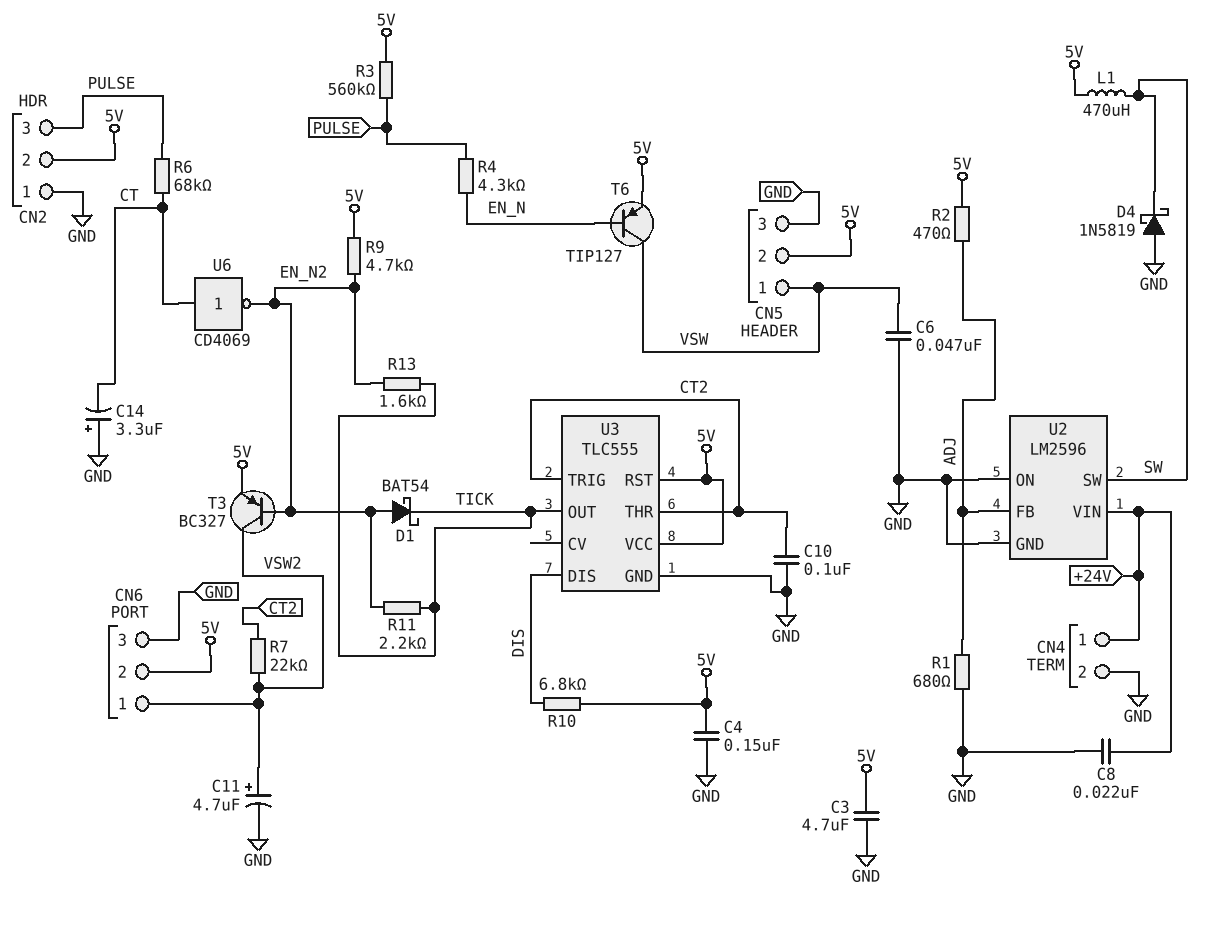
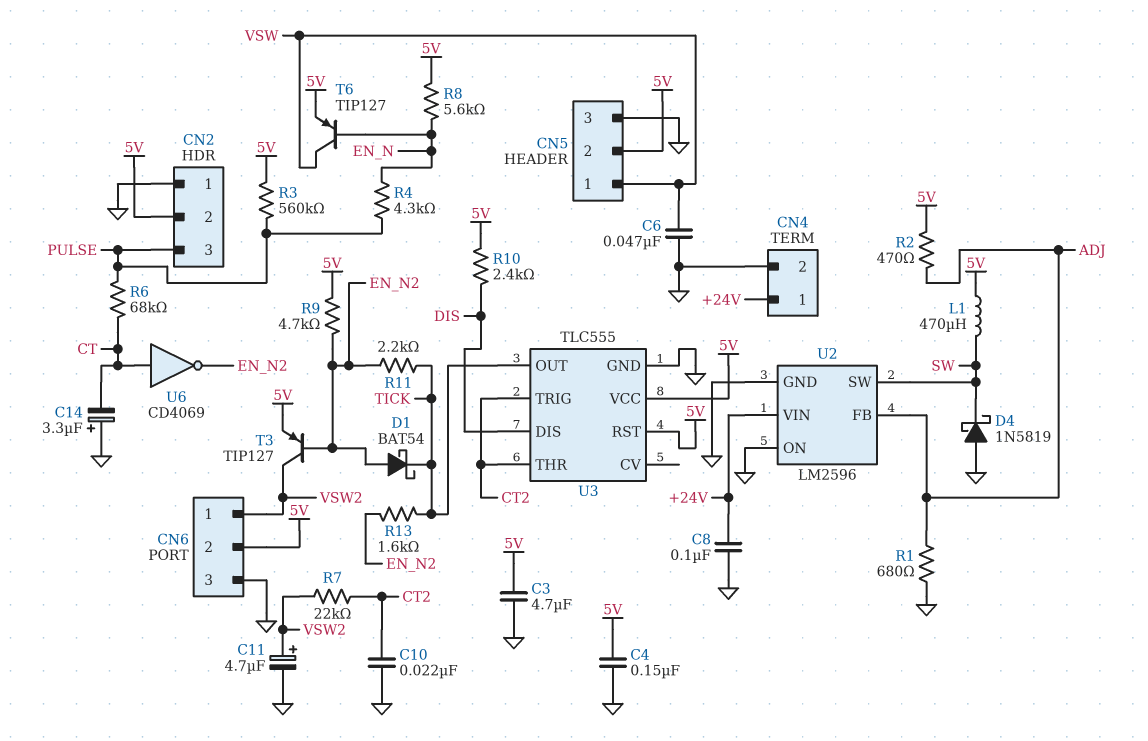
C8: 22nF (+24V, GND) -> 100nF (+24V, GND)
C10: 100nF (CT2, GND) -> 22nF (CT2, GND)
R8: none -> 5.6k (5V, EN_N)
R10: 6.8k (5V, DIS) -> 2.4k (5V, DIS)
T3: PNP BC327 (B EN_N2, C VSW2, E 5V) -> PNP TIP127 (B EN_N2, C VSW2, E 5V)

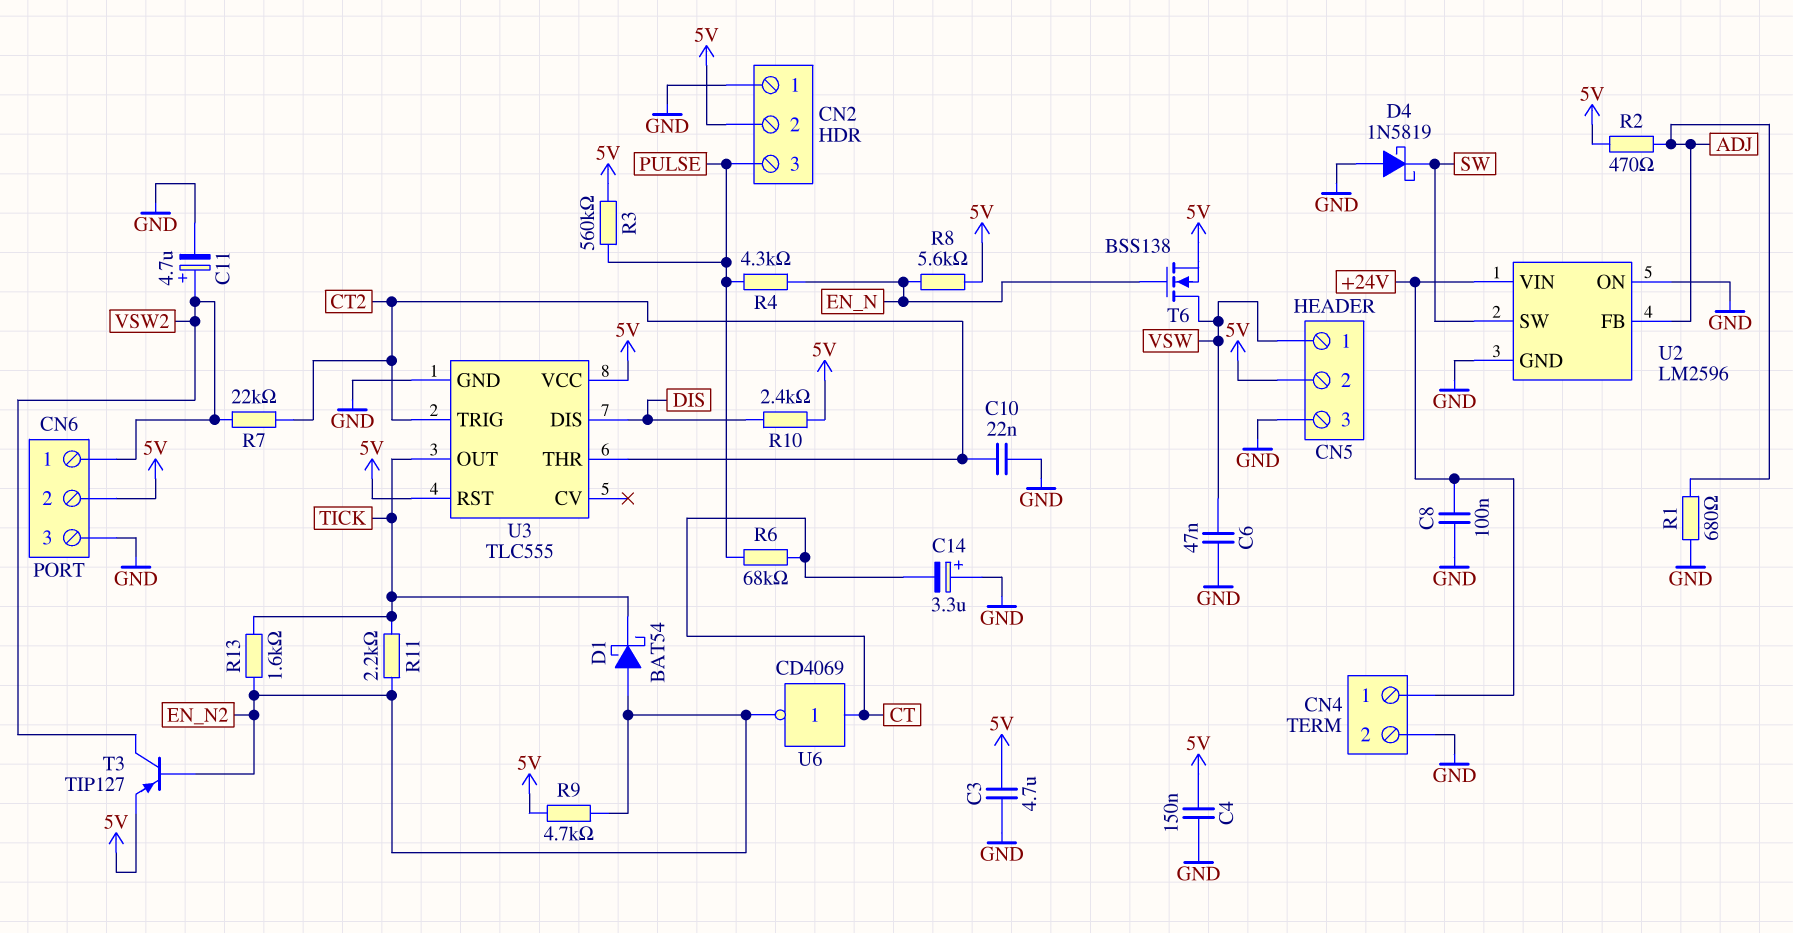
L1: 470uH (5V, SW) -> none
T6: PNP TIP127 (B EN_N, C VSW, E 5V) -> NMOS BSS138 (G EN_N, D VSW, S 5V)

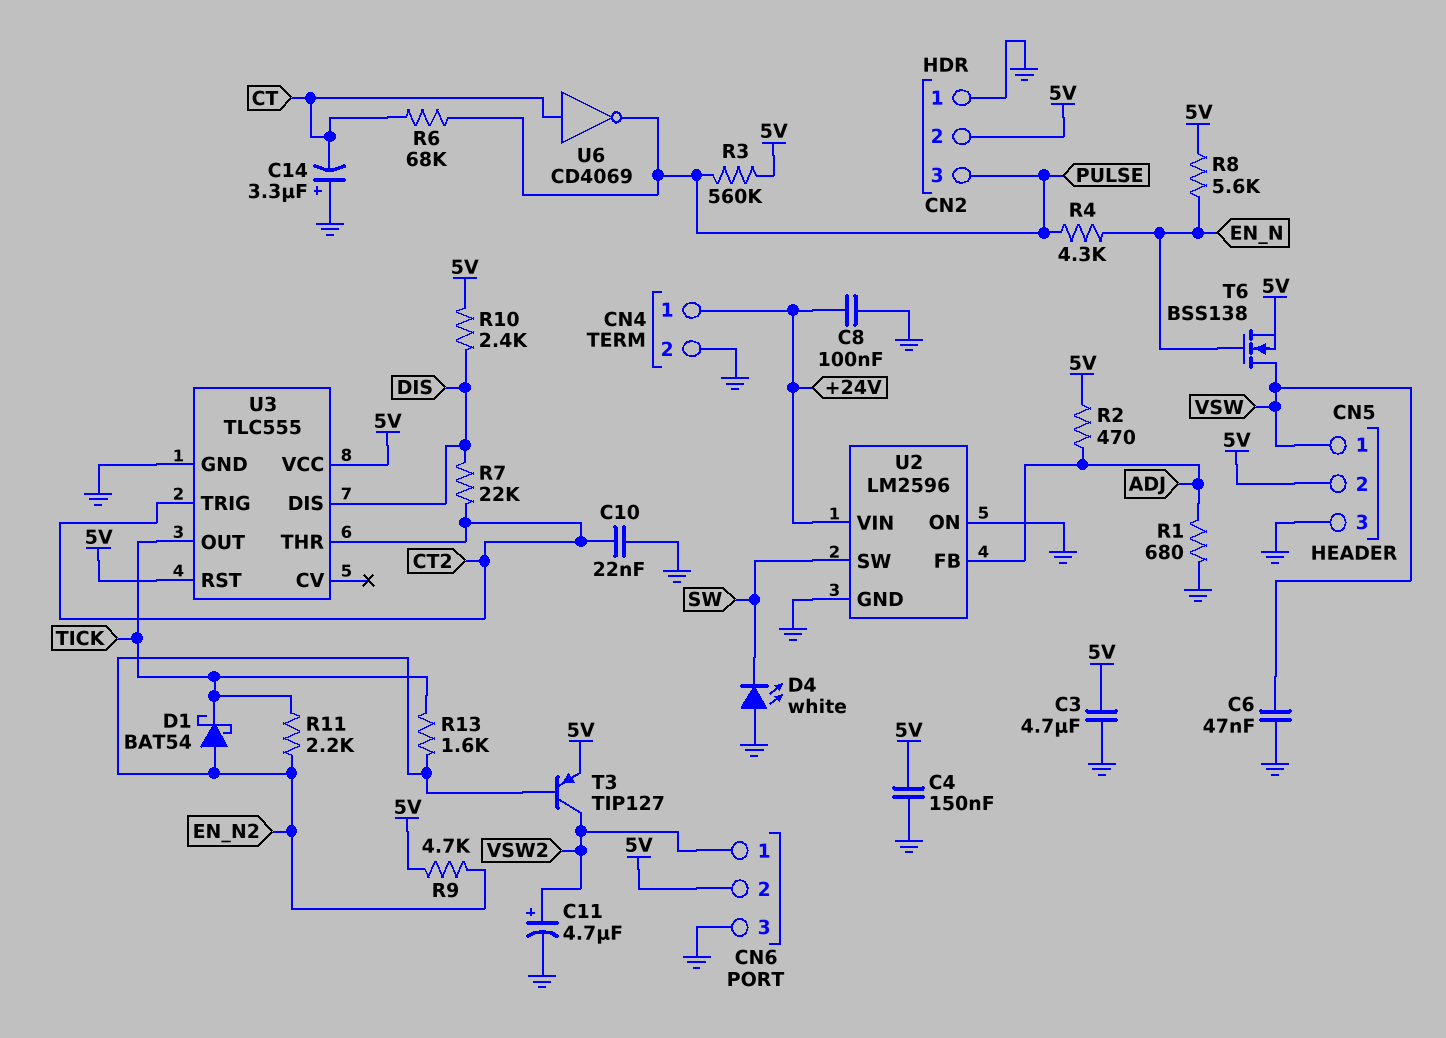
D4: schottky 1N5819 (A GND, K SW) -> LED white (A GND, K SW)
R7: 22k (CT2, VSW2) -> 22k (CT2, DIS)
U6: NOT CD4069 (in CT, out EN_N2) -> NOT CD4069 (in CT, out PULSE)

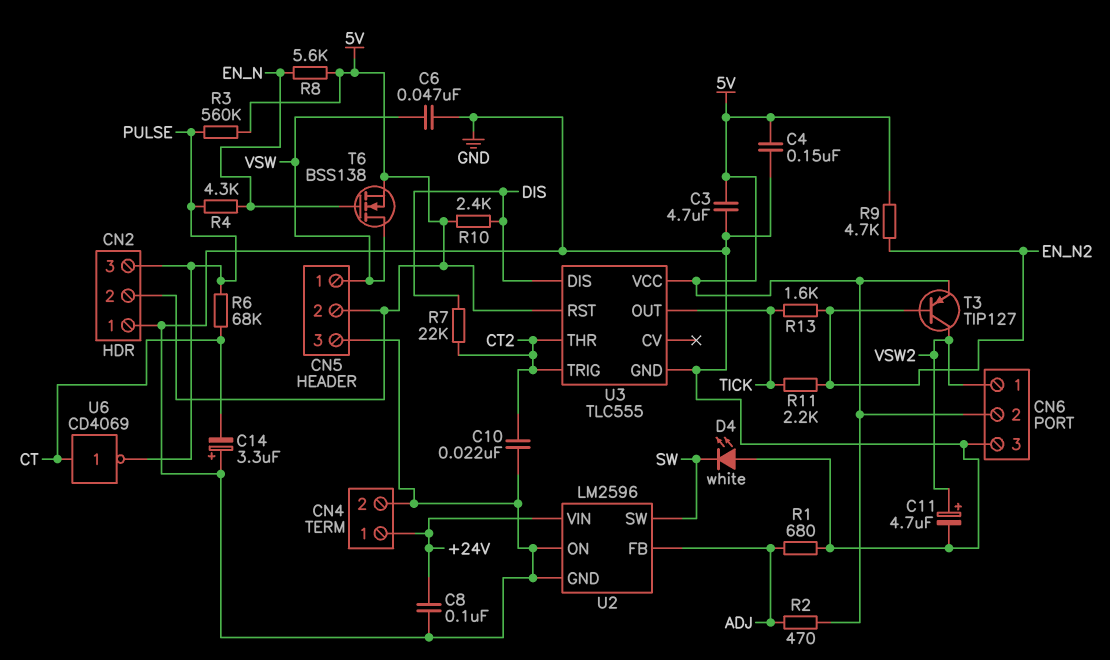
D1: schottky BAT54 (A EN_N2, K TICK) -> none

